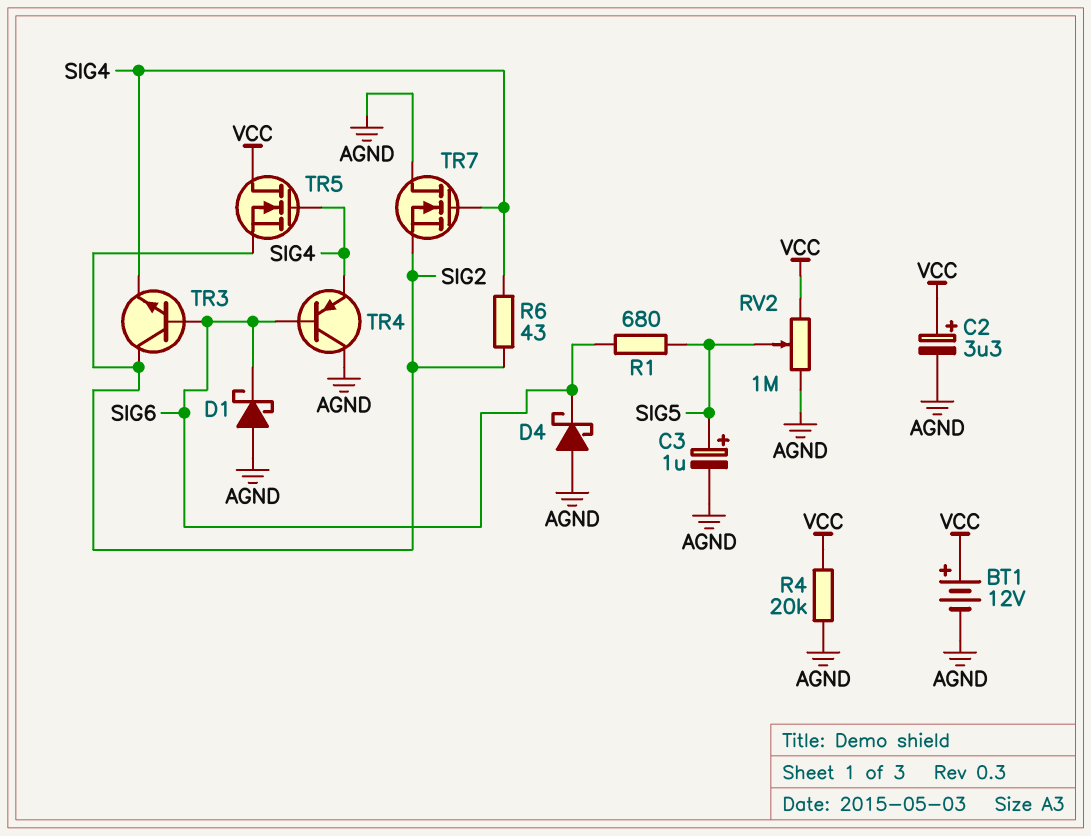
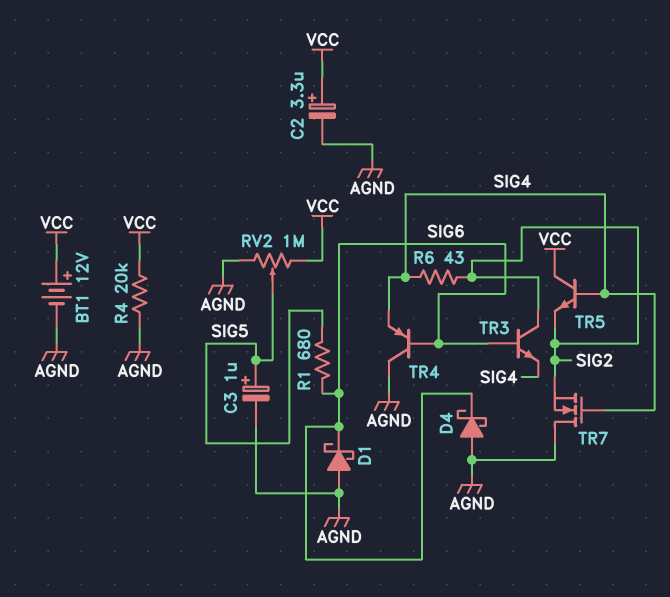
TR5: NMOS (G SIG4, D VCC, S SIG2) -> NPN (B SIG4, C VCC, E SIG2)

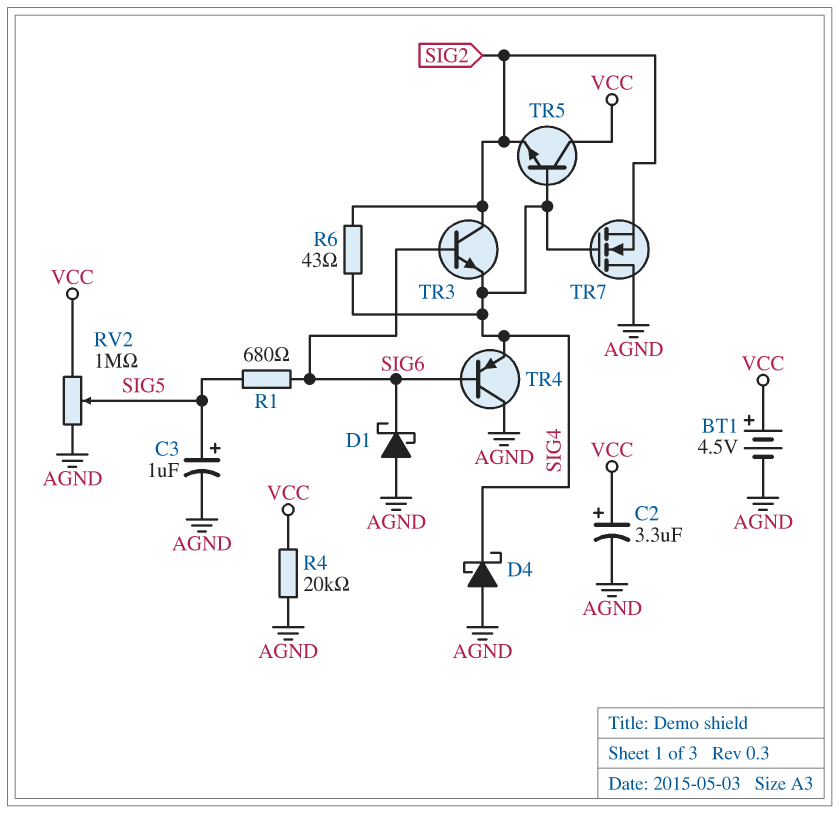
BT1: 12V (plus VCC, minus AGND) -> 4.5V (plus VCC, minus AGND)
D4: schottky (A AGND, K SIG6) -> schottky (A AGND, K SIG4)

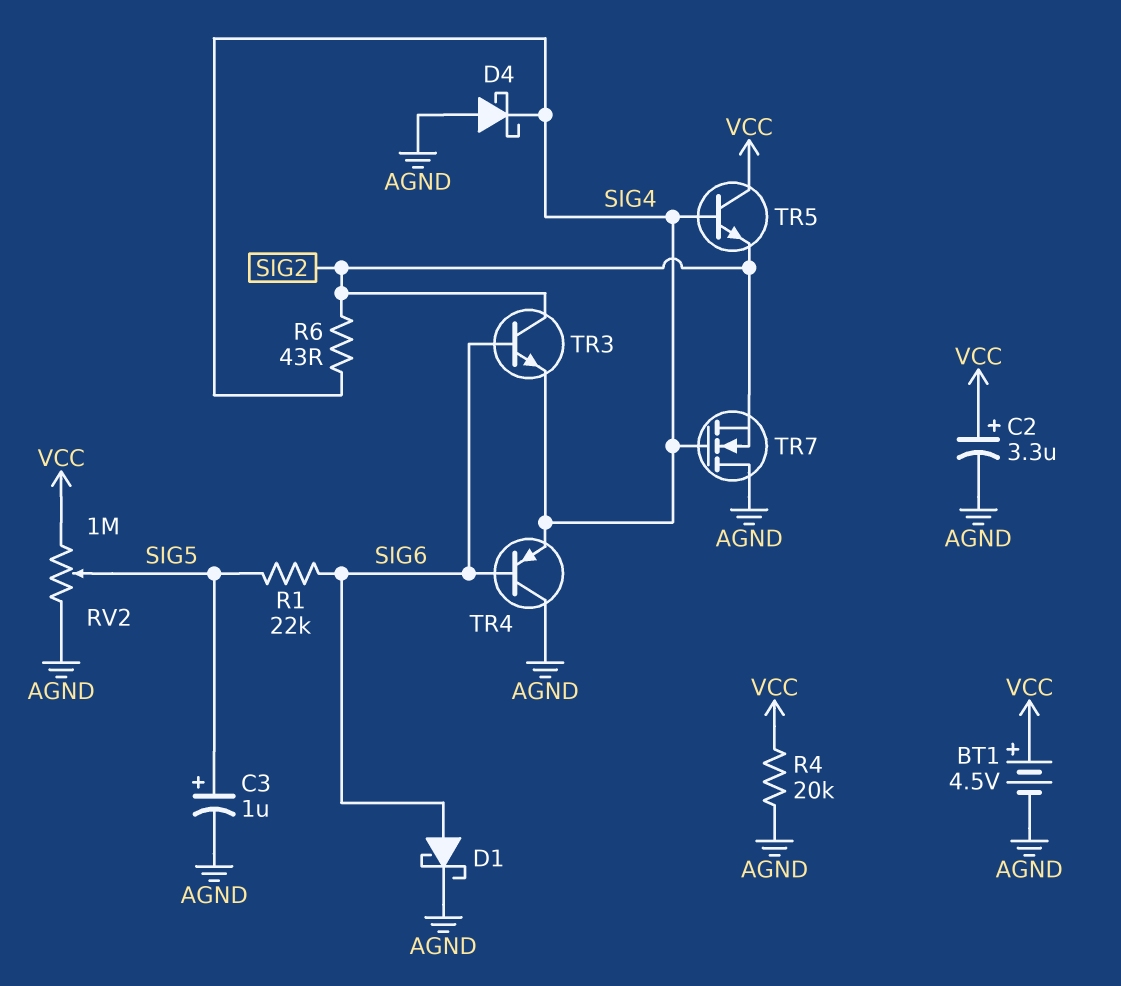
D1: schottky (A AGND, K SIG6) -> schottky (A SIG6, K AGND)
R1: 680 (SIG5, SIG6) -> 22k (SIG5, SIG6)

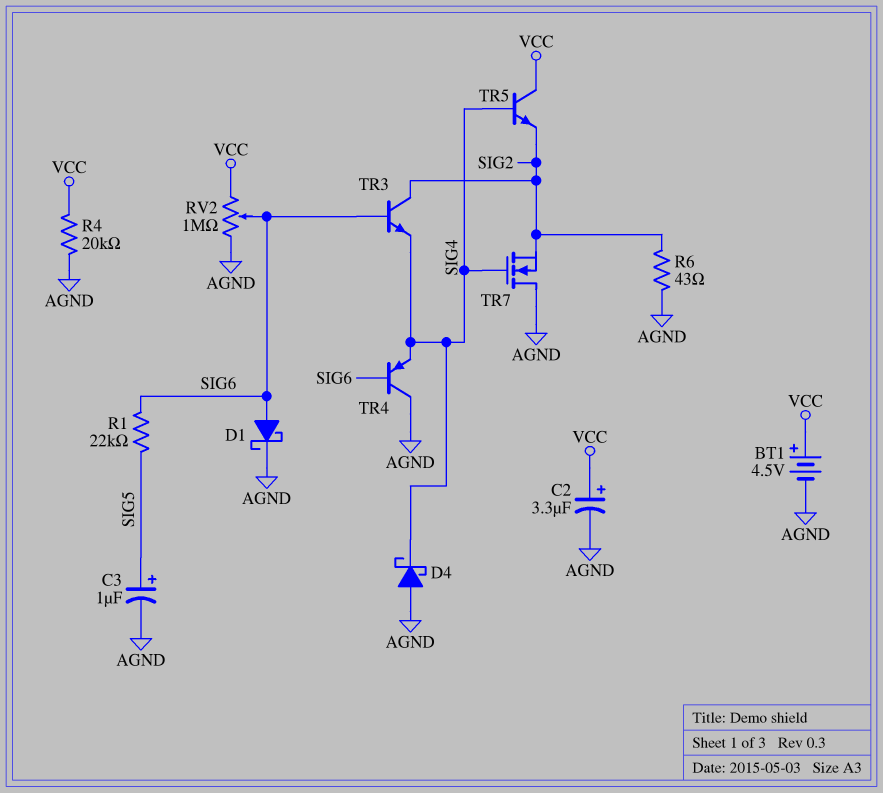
R6: 43 (SIG2, SIG4) -> 43 (AGND, SIG2)
RV2: 1M (AGND, VCC, wiper SIG5) -> 1M (AGND, VCC, wiper SIG6)

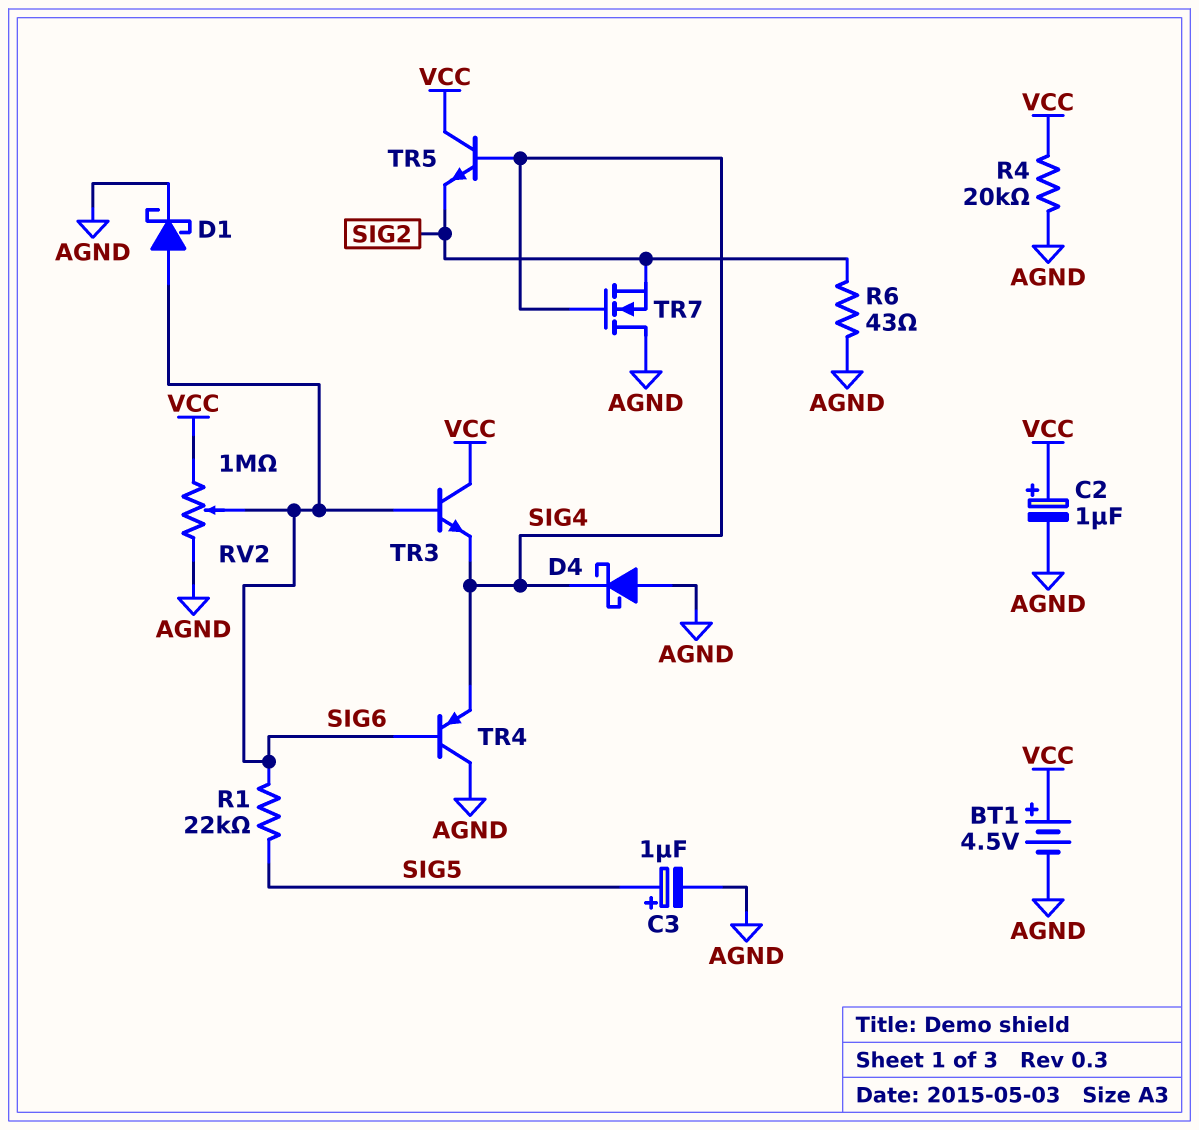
C2: 3.3uF (plus VCC, minus AGND) -> 1uF (plus VCC, minus AGND)
TR3: NPN (B SIG6, C SIG2, E SIG4) -> NPN (B SIG6, C VCC, E SIG4)

